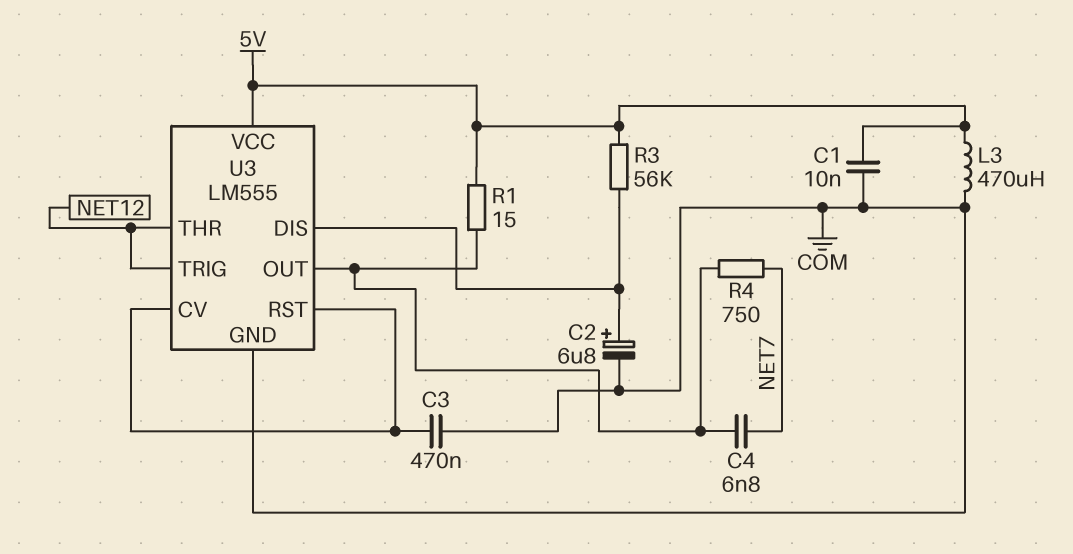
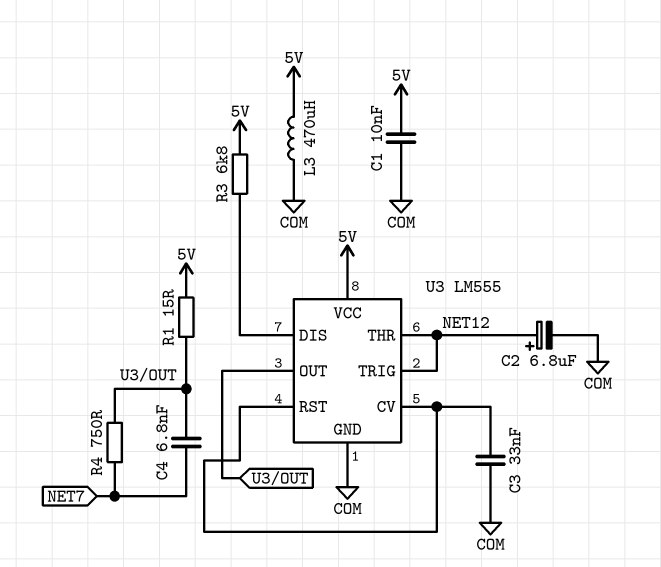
C2: 6.8uF (plus U3/DIS, minus COM) -> 6.8uF (plus NET12, minus COM)
C3: 470nF (COM, U3/CV) -> 33nF (COM, U3/CV)
R3: 56k (5V, U3/DIS) -> 6.8k (5V, U3/DIS)

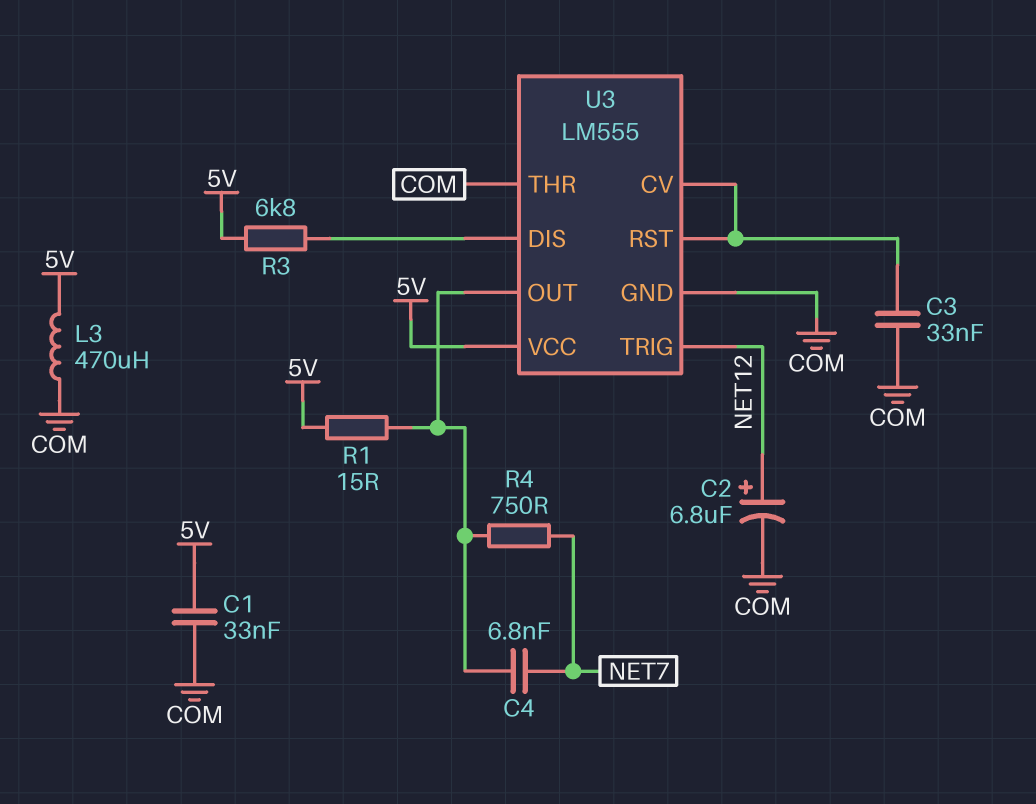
C1: 10nF (5V, COM) -> 33nF (5V, COM)
U3 pin THR: NET12 -> COM

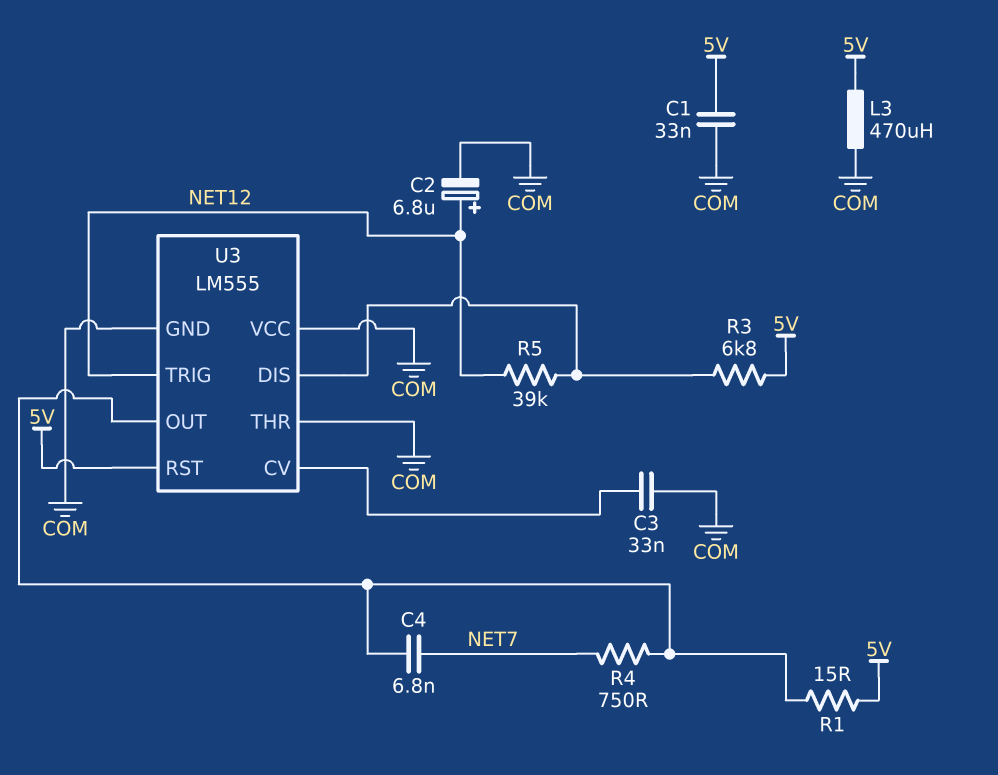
R5: none -> 39k (NET12, U3/DIS)
U3 pin RST: U3/CV -> 5V
U3 pin VCC: 5V -> COM

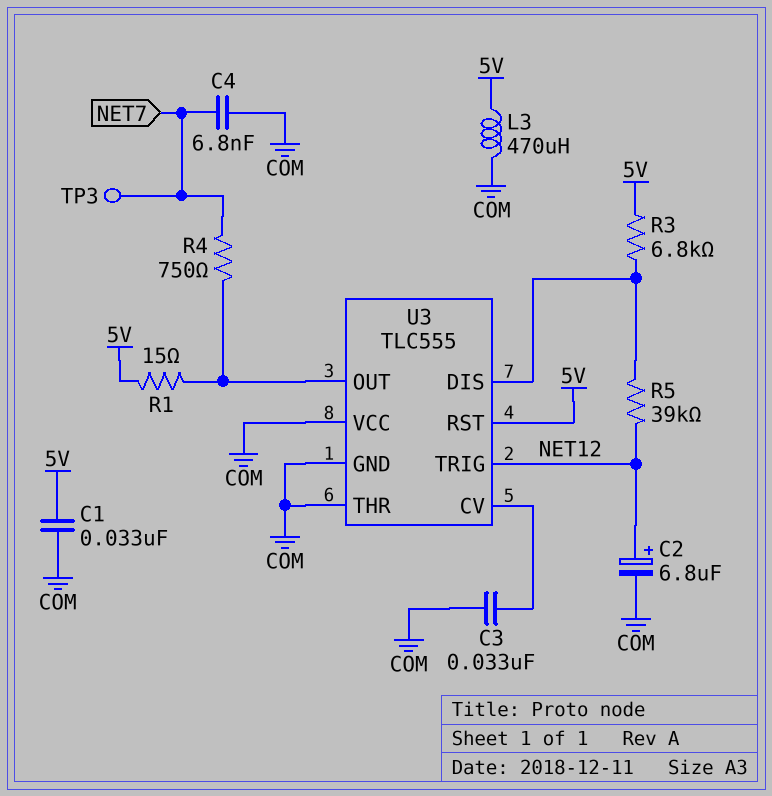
C4: 6.8nF (NET7, U3/OUT) -> 6.8nF (COM, NET7)
TP3: none -> test point (NET7)
U3: LM555 -> TLC555

